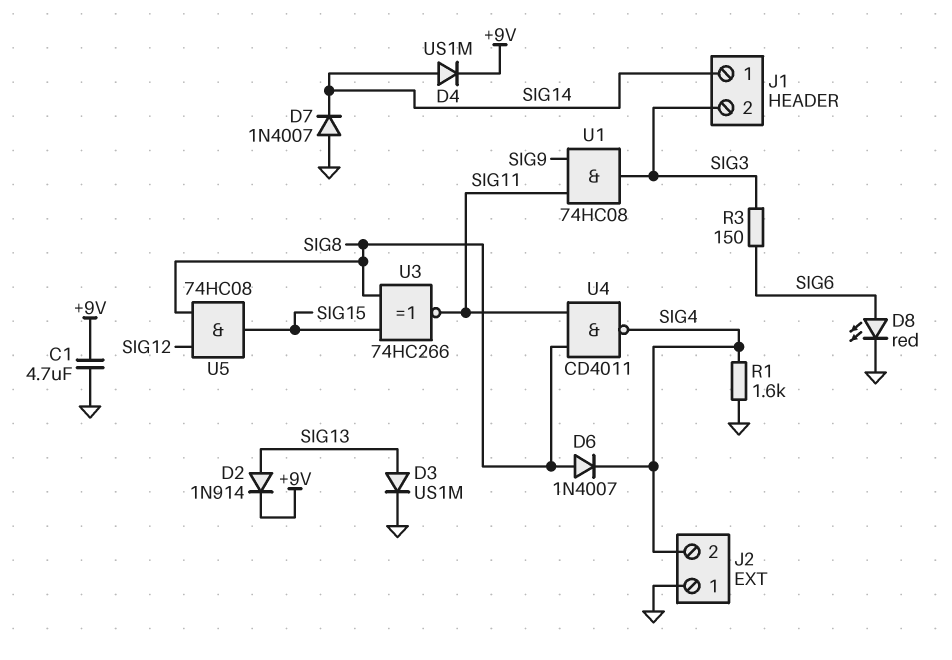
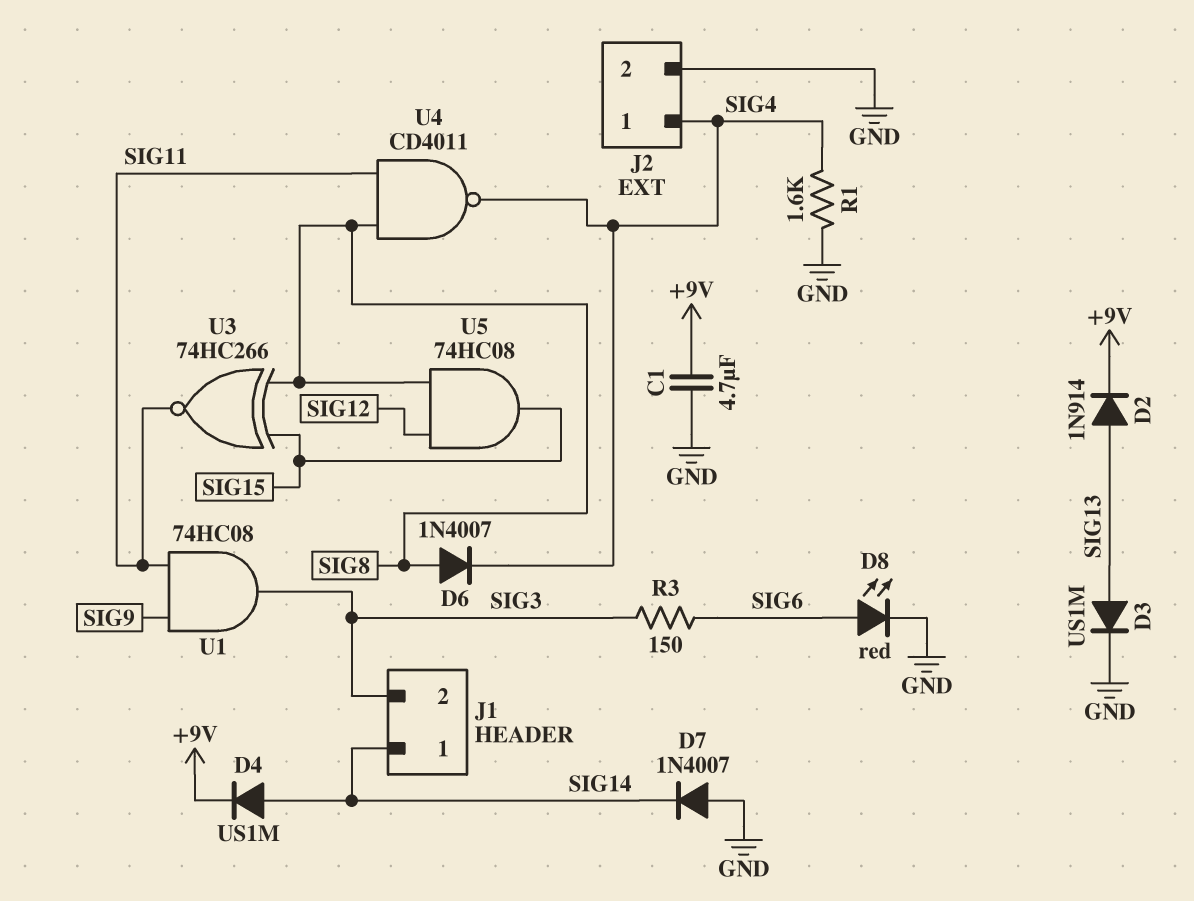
J2 pin 1: GND -> SIG4
J2 pin 2: SIG4 -> GND

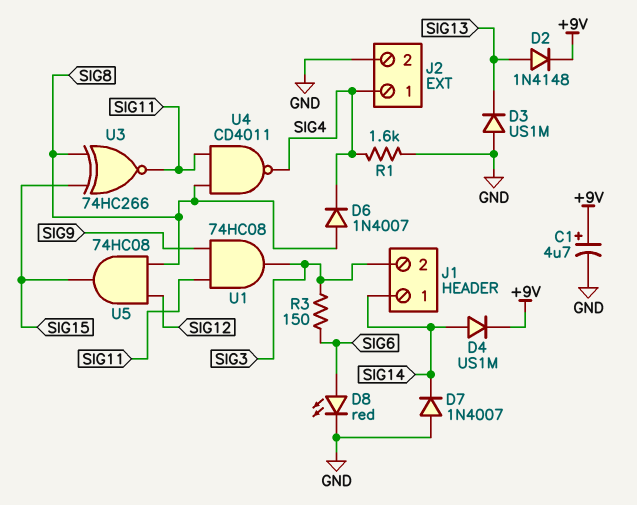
C1: 4.7uF (+9V, GND) -> 4.7uF (plus +9V, minus GND)
D2: diode 1N914 (A SIG13, K +9V) -> diode 1N4148 (A SIG13, K +9V)
D3: diode US1M (A SIG13, K GND) -> diode US1M (A GND, K SIG13)

